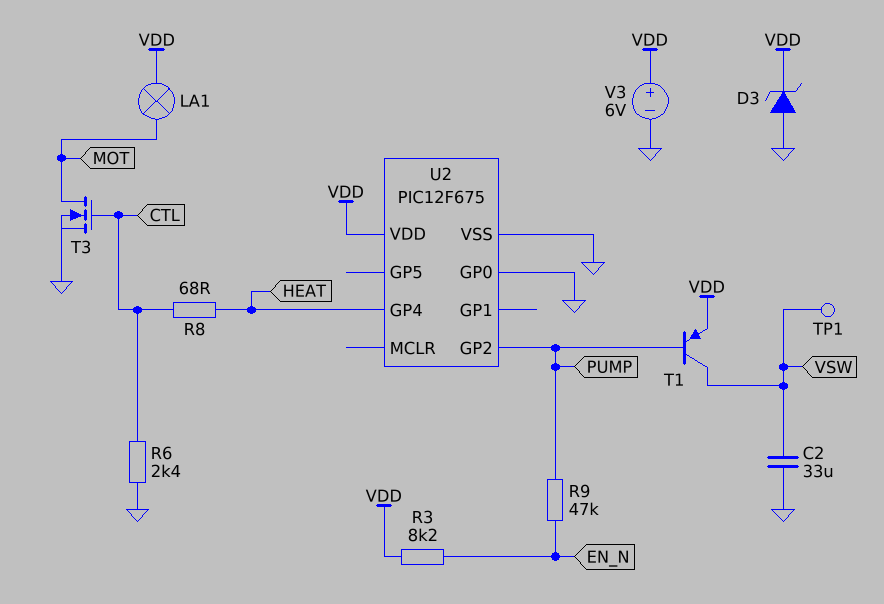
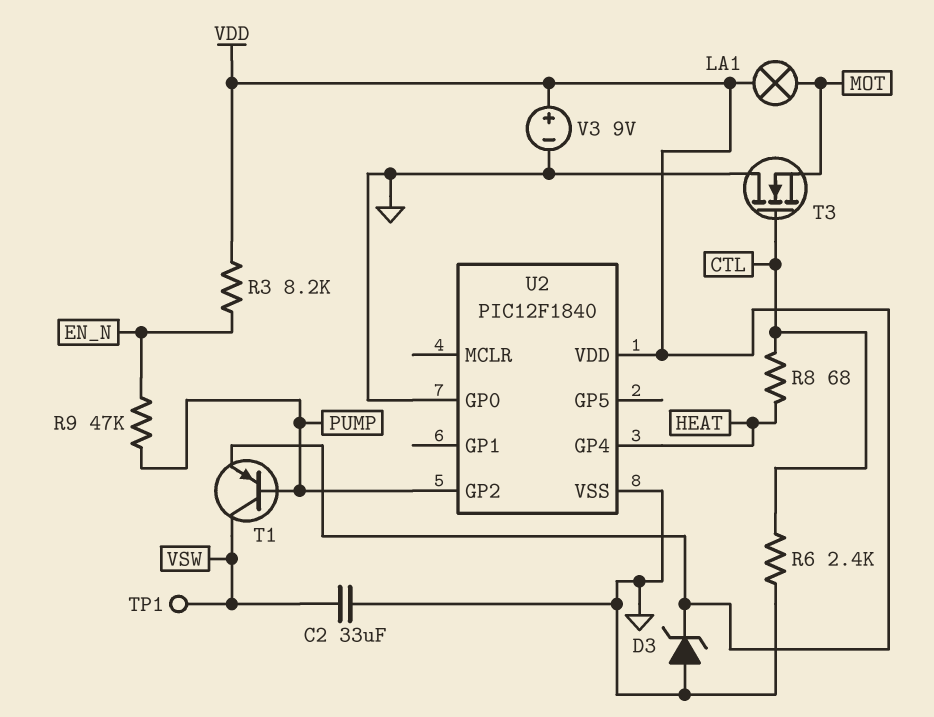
T3: NMOS (G CTL, D MOT, S GND) -> NMOS (G CTL, D GND, S MOT)
U2: PIC12F675 -> PIC12F1840
V3: 6V (plus VDD, minus GND) -> 9V (plus VDD, minus GND)

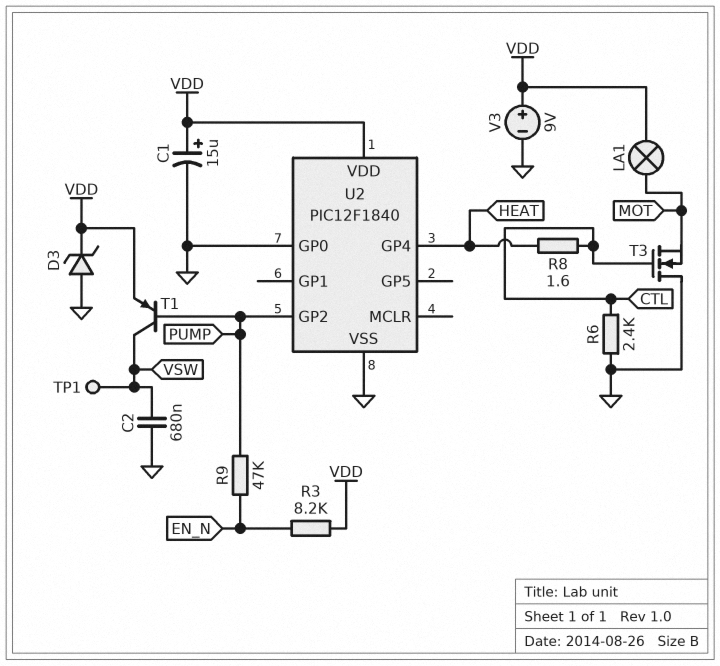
C1: none -> 15uF (plus VDD, minus GND)
C2: 33uF (GND, VSW) -> 680nF (GND, VSW)
R8: 68 (CTL, HEAT) -> 1.6 (CTL, HEAT)

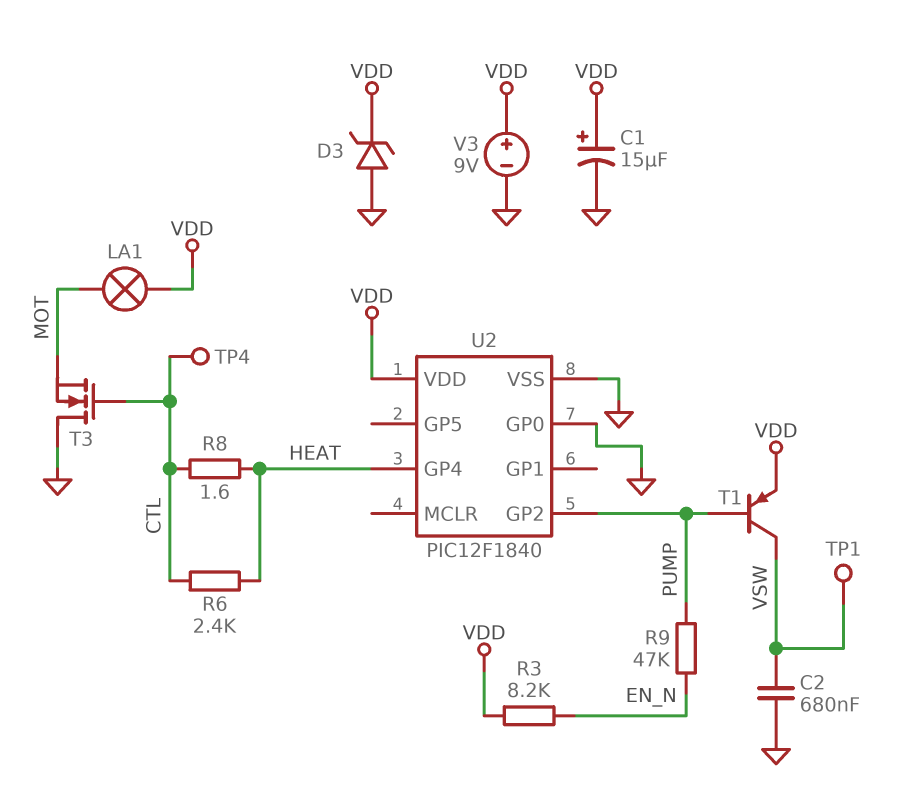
R6: 2.4k (CTL, GND) -> 2.4k (CTL, HEAT)
TP4: none -> test point (CTL)

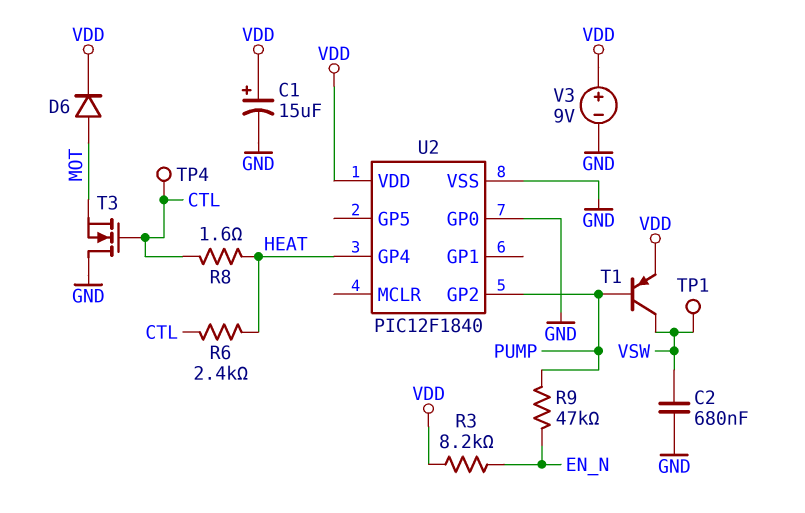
D3: zener (A GND, K VDD) -> none
D6: none -> diode (A MOT, K VDD)
LA1: lamp (MOT, VDD) -> none

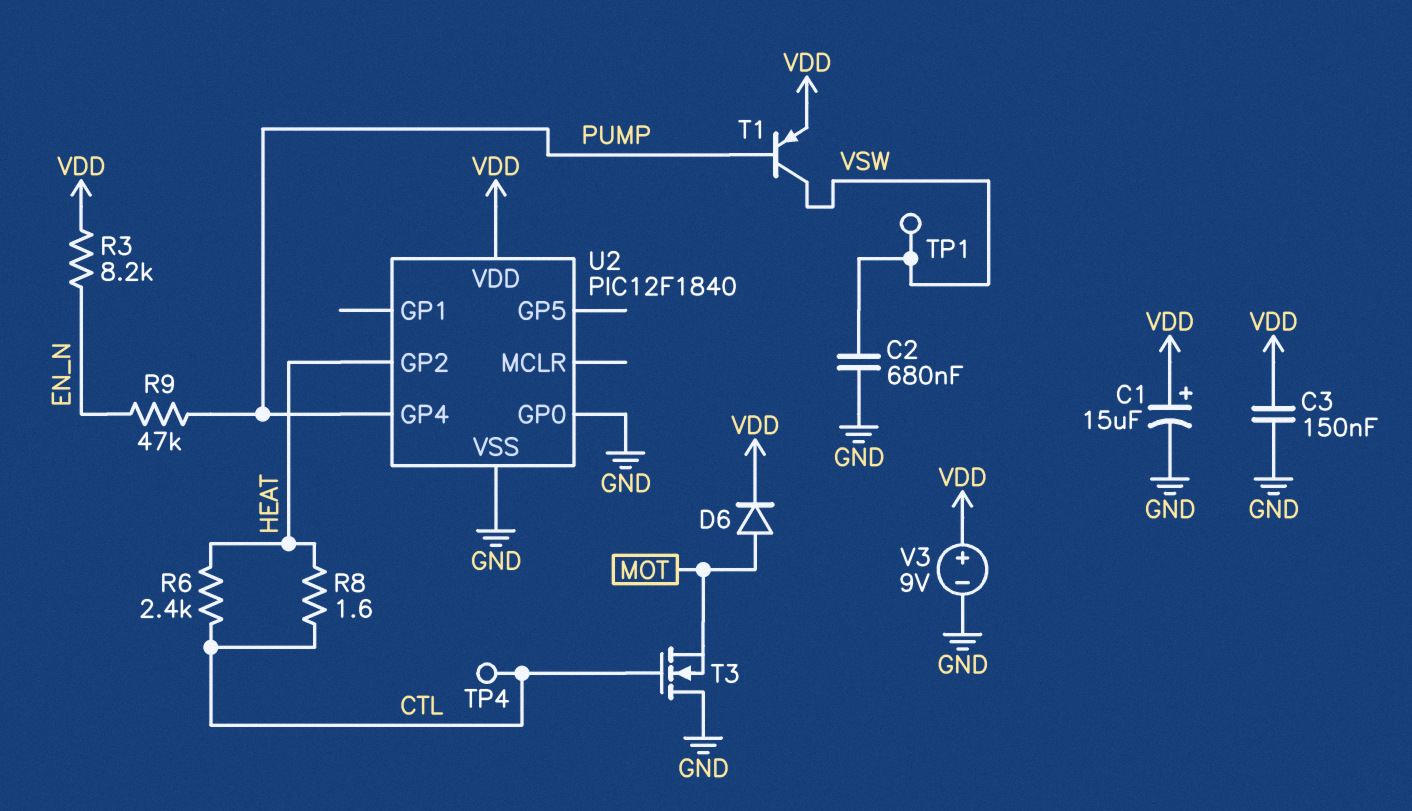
C3: none -> 150nF (GND, VDD)
U2 pin GP2: PUMP -> HEAT
U2 pin GP4: HEAT -> PUMP

